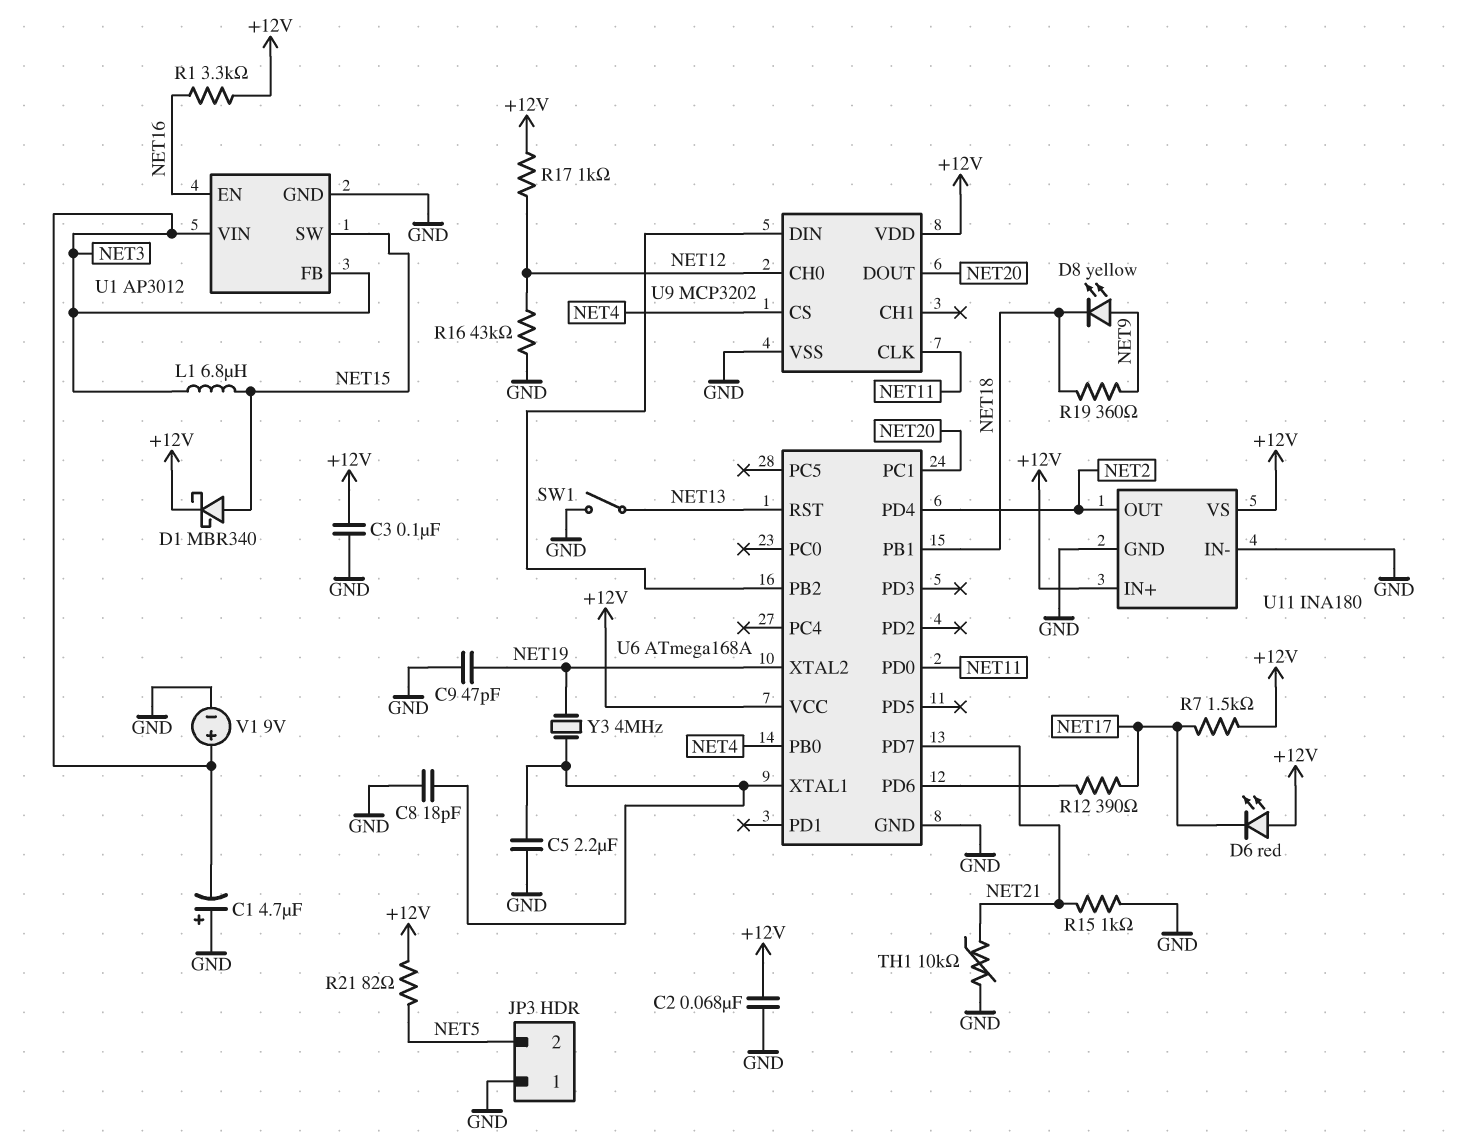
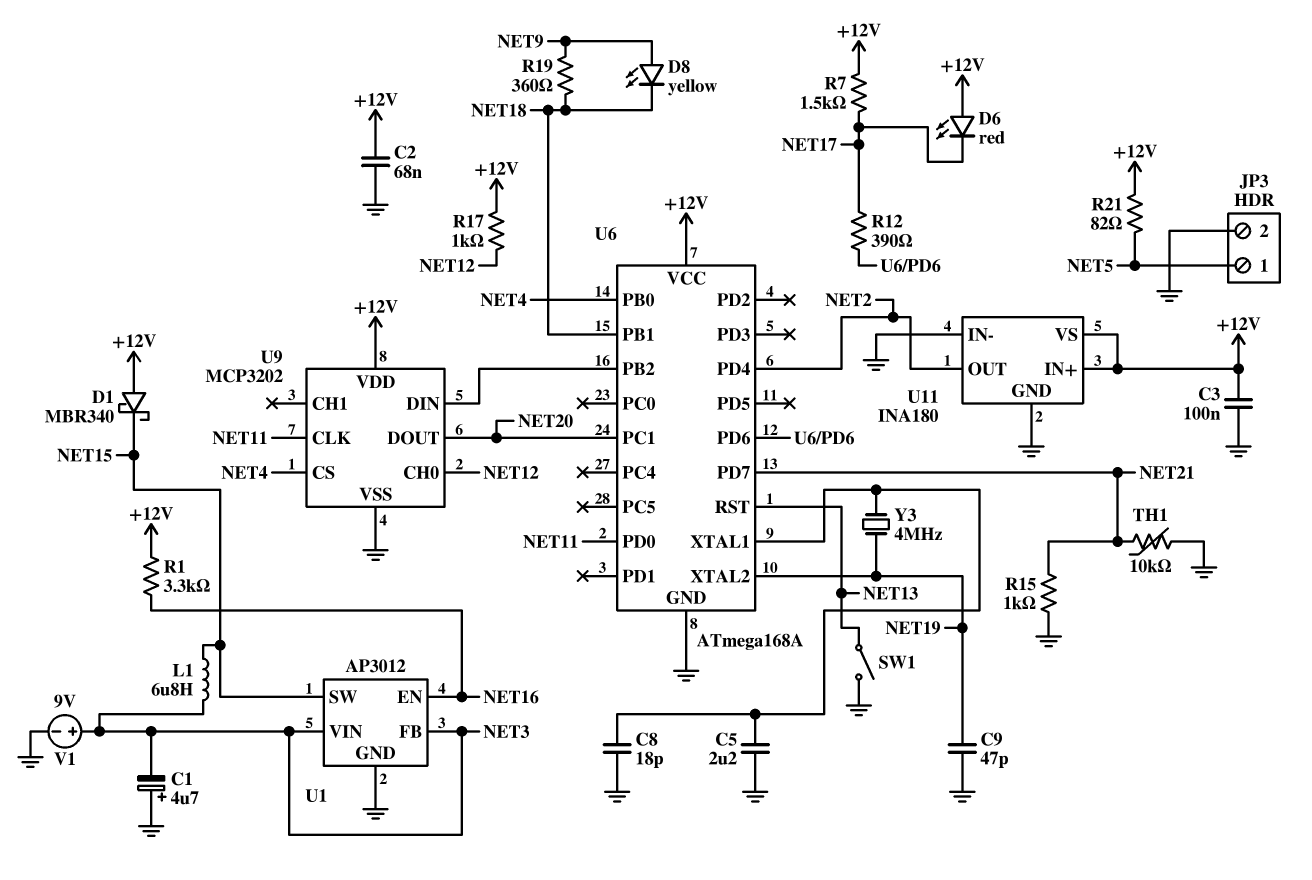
D1: schottky MBR340 (A NET15, K +12V) -> schottky MBR340 (A +12V, K NET15)
JP3 pin 1: GND -> NET5
JP3 pin 2: NET5 -> GND
R16: 43k (GND, NET12) -> none

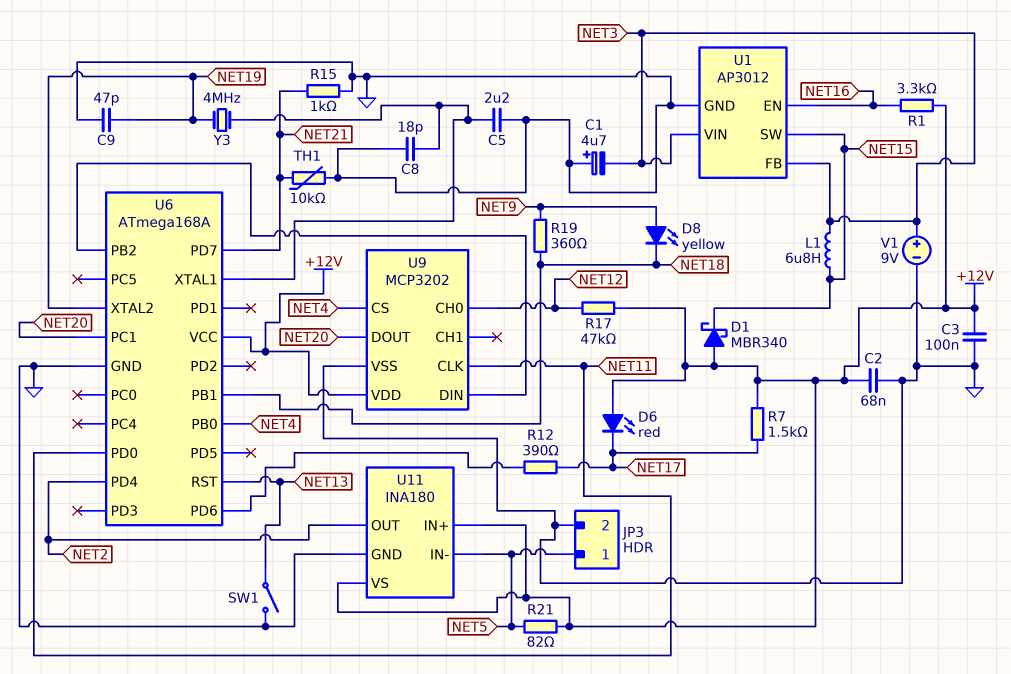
R17: 1k (+12V, NET12) -> 47k (+12V, NET12)
U11 pin IN-: GND -> NET5

